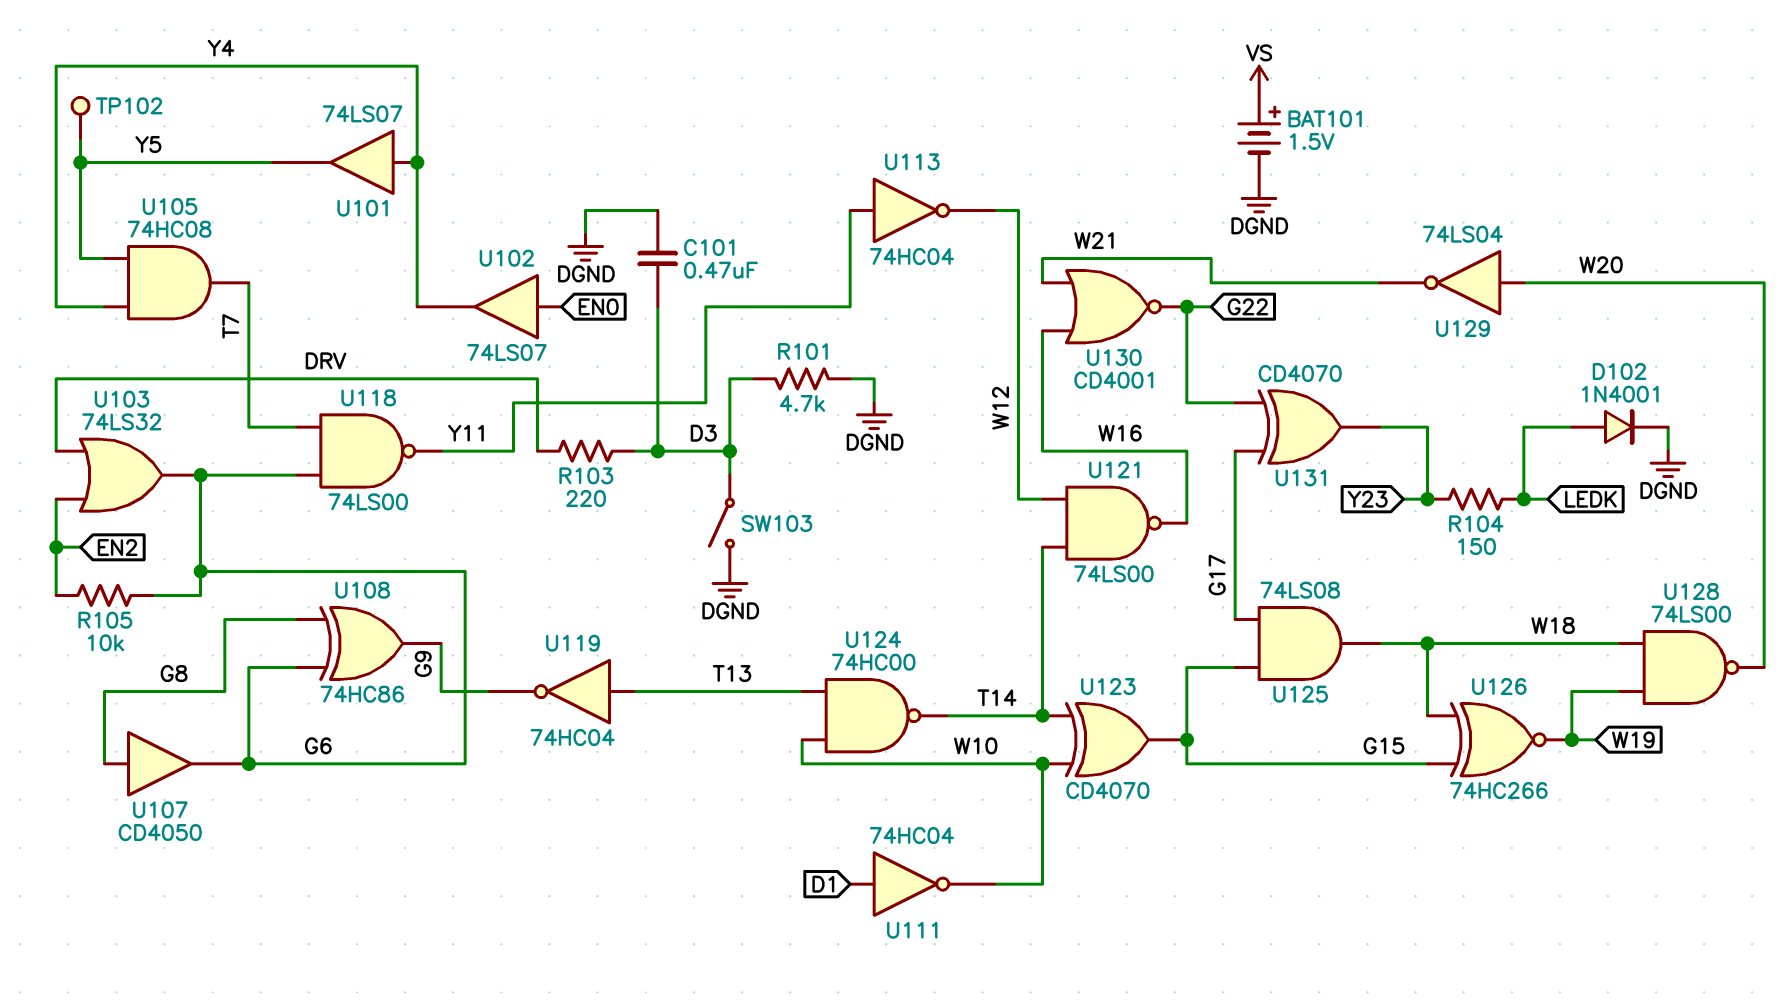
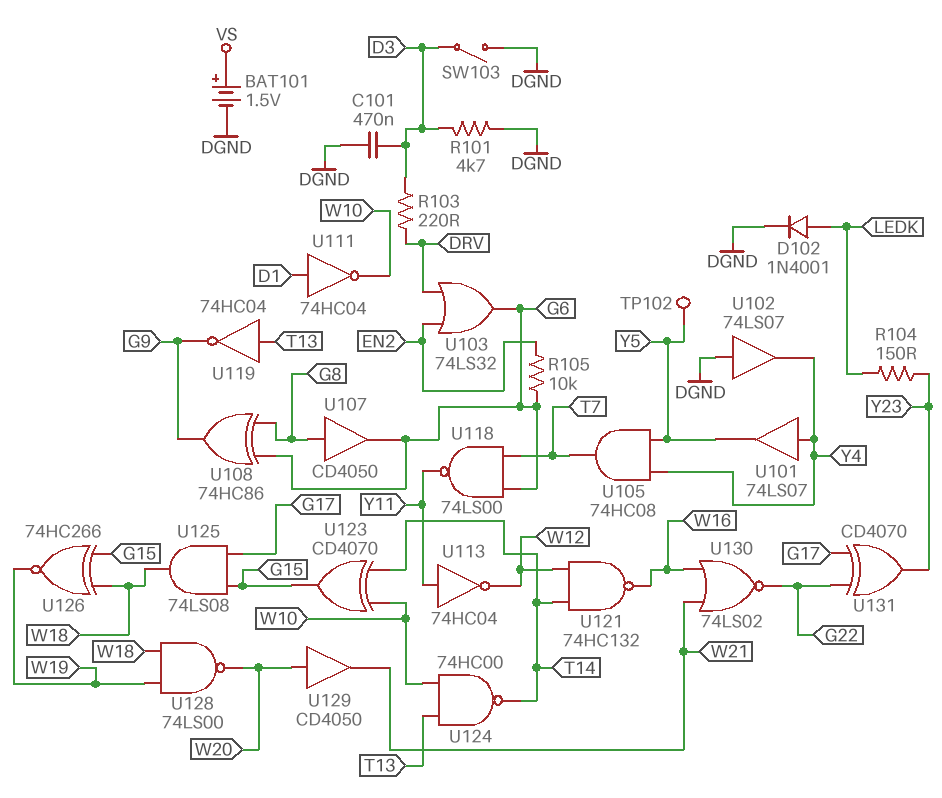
U102: buffer 74LS07 (in EN0, out Y4) -> buffer 74LS07 (in DGND, out Y4)
U121: NAND 74LS00 (in T14, in W12, out W16) -> NAND 74HC132 (in T14, in W12, out W16)
U129: NOT 74LS04 (in W20, out W21) -> buffer CD4050 (in W20, out W21)
U130: NOR CD4001 (in W16, in W21, out G22) -> NOR 74LS02 (in W16, in W21, out G22)

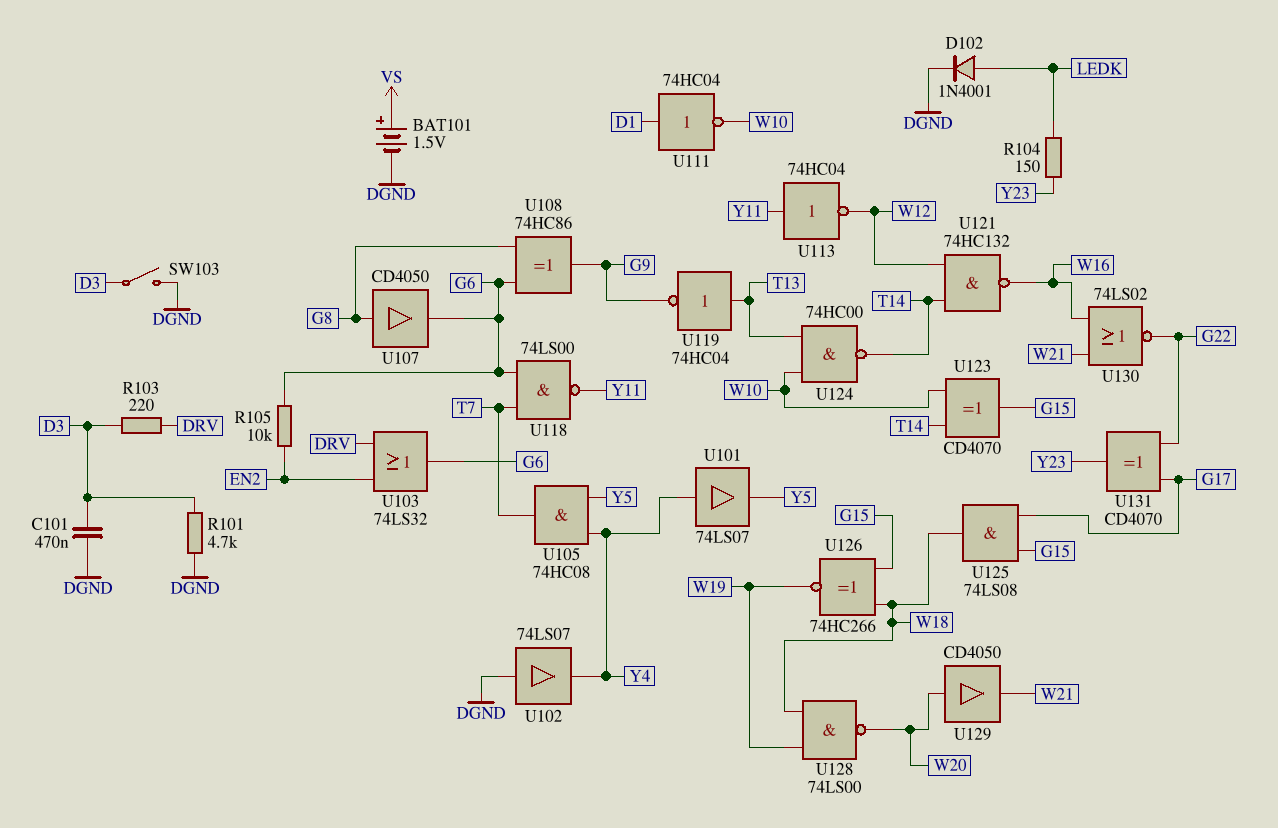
TP102: test point (Y5) -> none

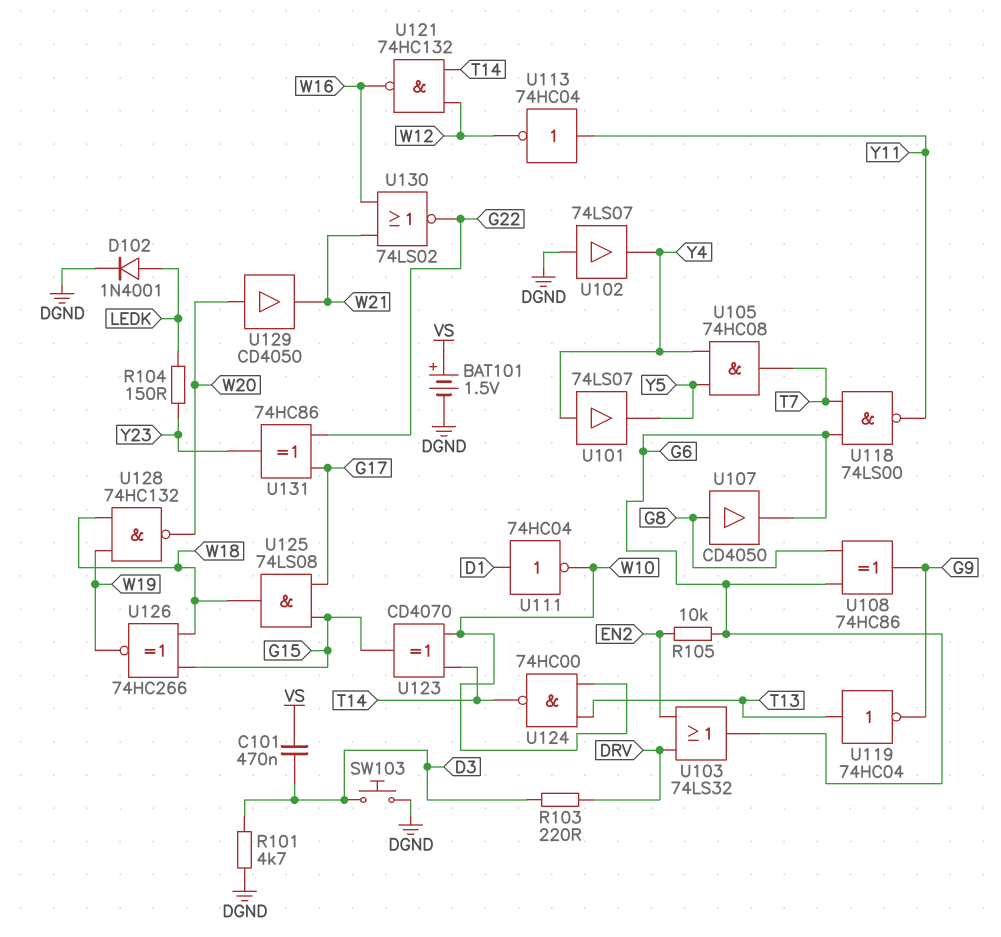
C101: 470nF (D3, DGND) -> 470nF (D3, VS)
SW103: switch (D3, DGND) -> button (D3, DGND)
U128: NAND 74LS00 (in W18, in W19, out W20) -> NAND 74HC132 (in W18, in W19, out W20)
U131: XOR CD4070 (in G17, in G22, out Y23) -> XOR 74HC86 (in G17, in G22, out Y23)

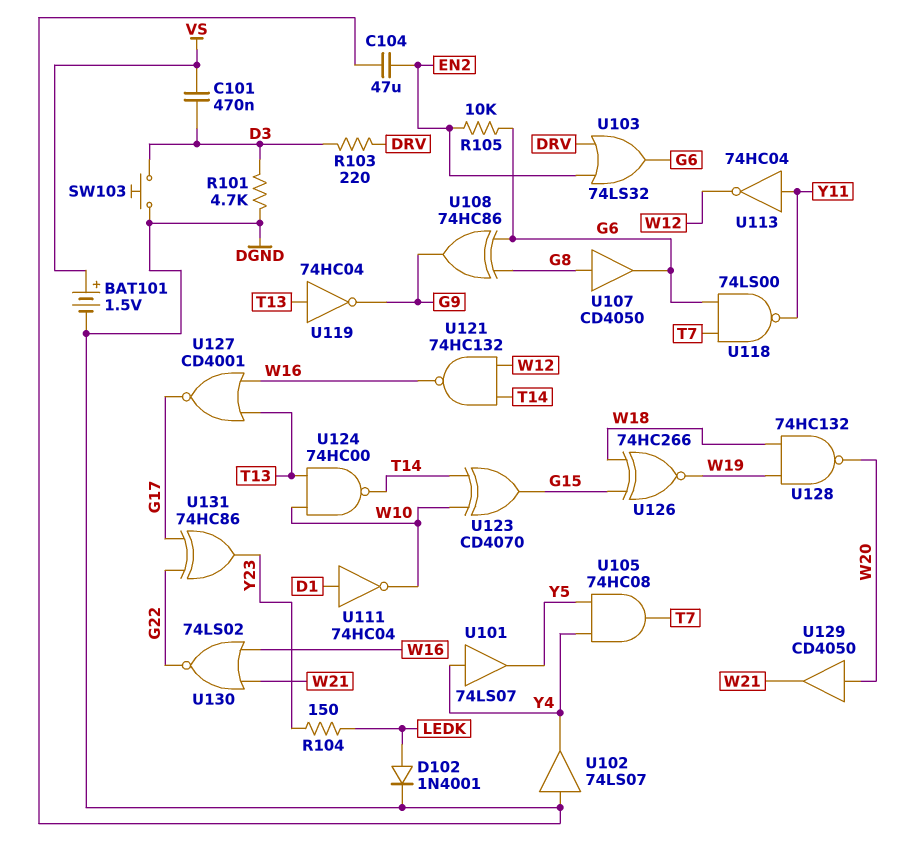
C104: none -> 47uF (DGND, EN2)
U125: AND 74LS08 (in G15, in G17, out W18) -> none
U127: none -> NOR CD4001 (in T13, in W16, out G17)

